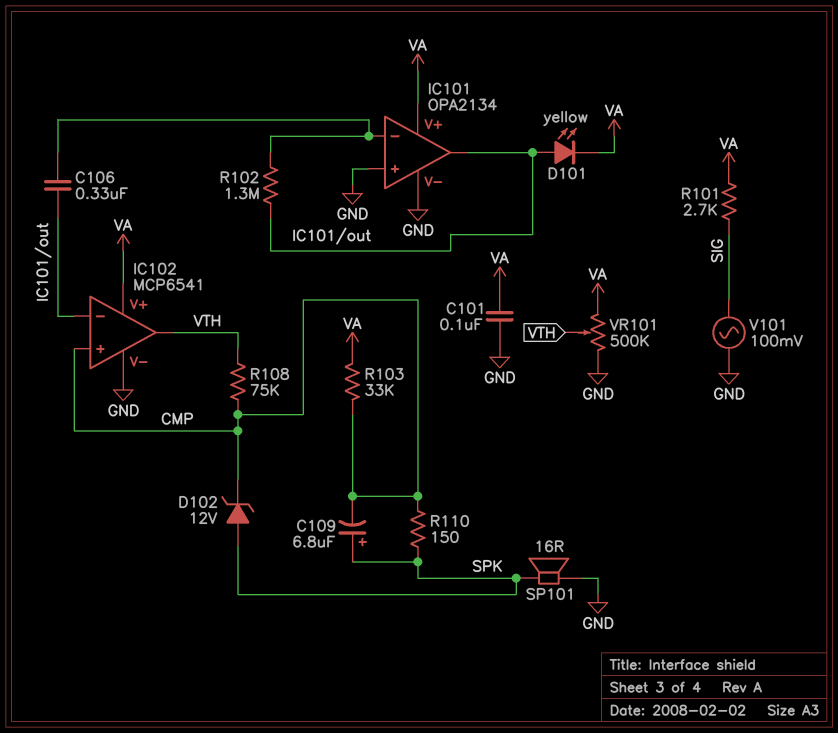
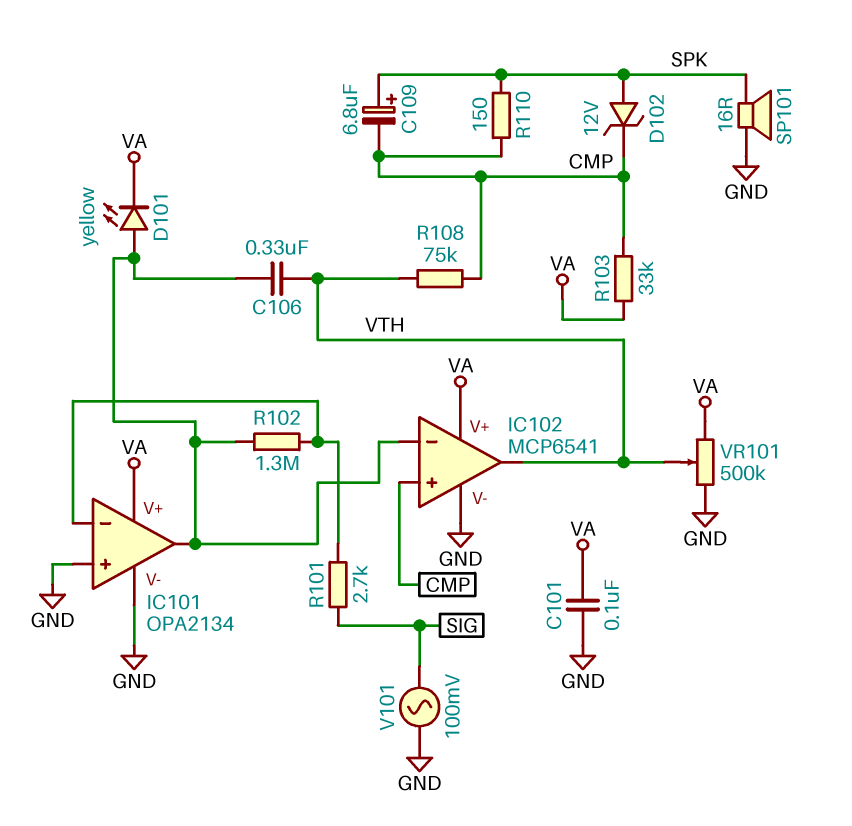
C106: 330nF (IC101/in-, IC101/out) -> 330nF (IC101/out, VTH)
R101: 2.7k (SIG, VA) -> 2.7k (IC101/in-, SIG)

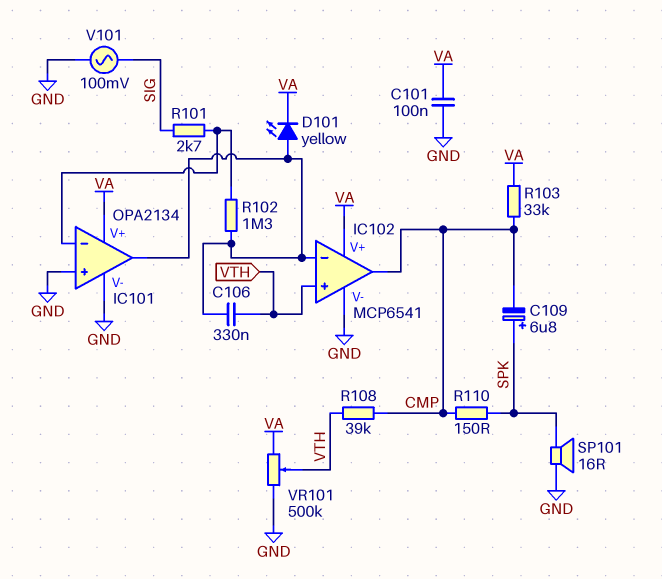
D102: zener 12V (A SPK, K CMP) -> none
IC102 pin in+: CMP -> VTH
IC102 pin out: VTH -> CMP
R108: 75k (CMP, VTH) -> 39k (CMP, VTH)

